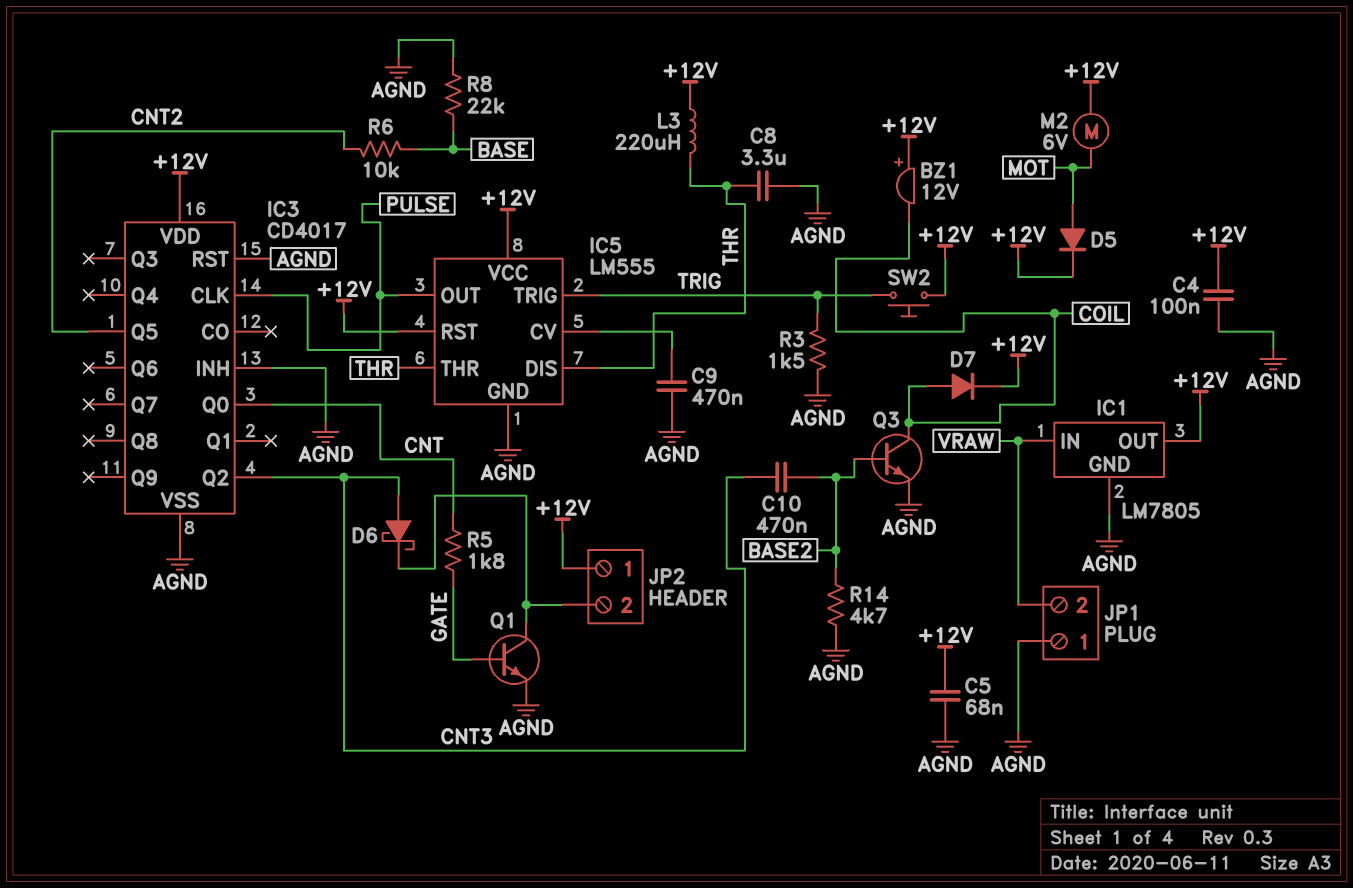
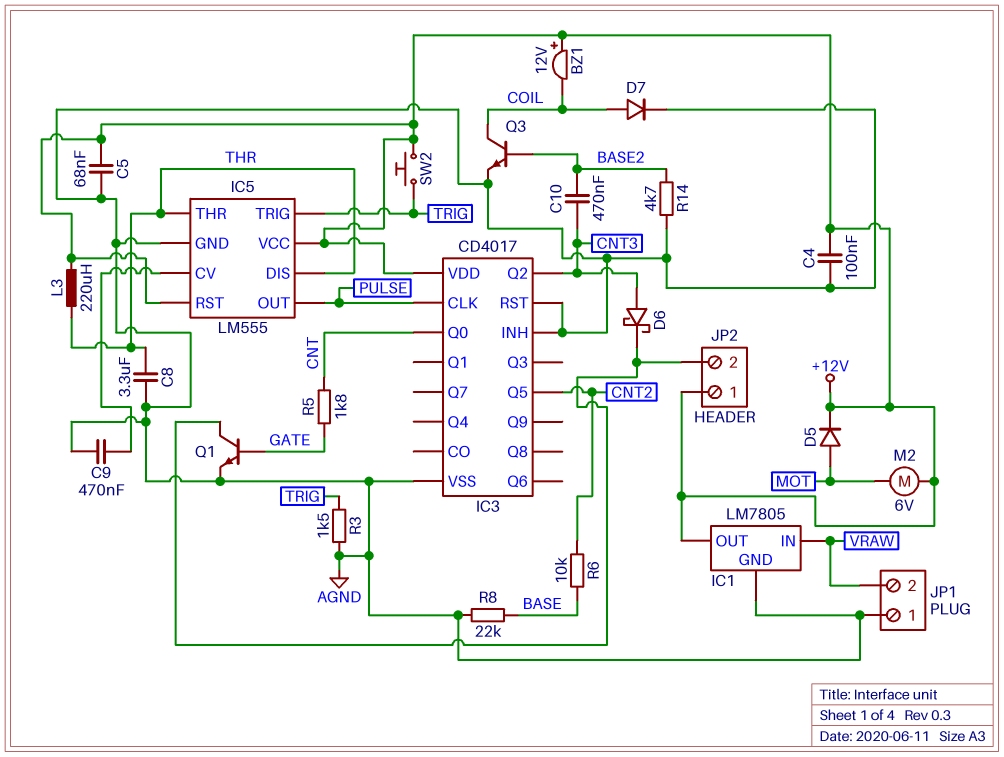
D7: diode (A COIL, K +12V) -> diode (A COIL, K AGND)

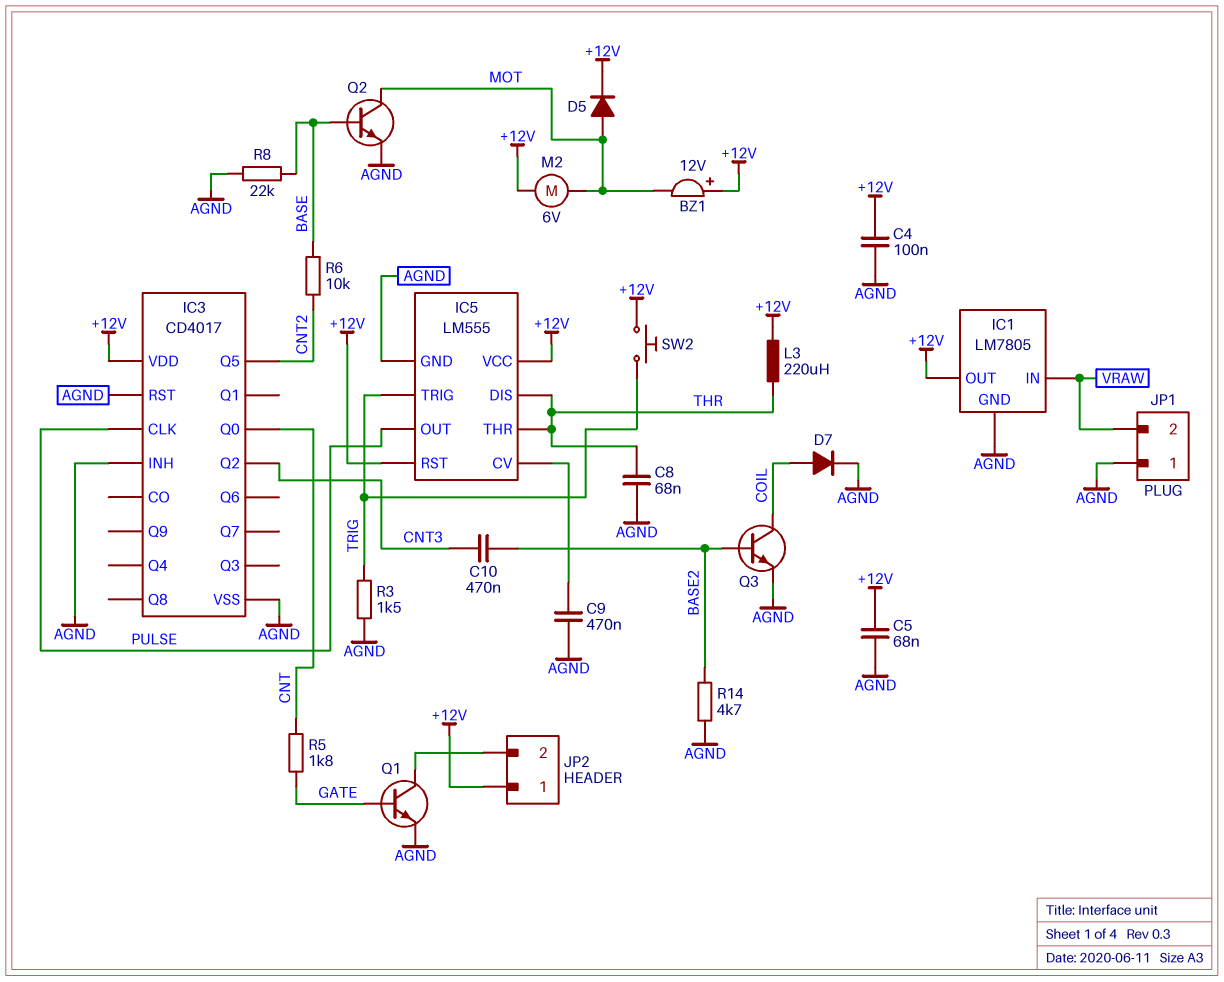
BZ1: buzzer 12V (plus +12V, minus COIL) -> buzzer 12V (plus +12V, minus MOT)
C8: 3.3uF (AGND, THR) -> 68nF (AGND, THR)
D6: schottky (A CNT3, K JP2/2) -> none
Q2: none -> NPN (B BASE, C MOT, E AGND)

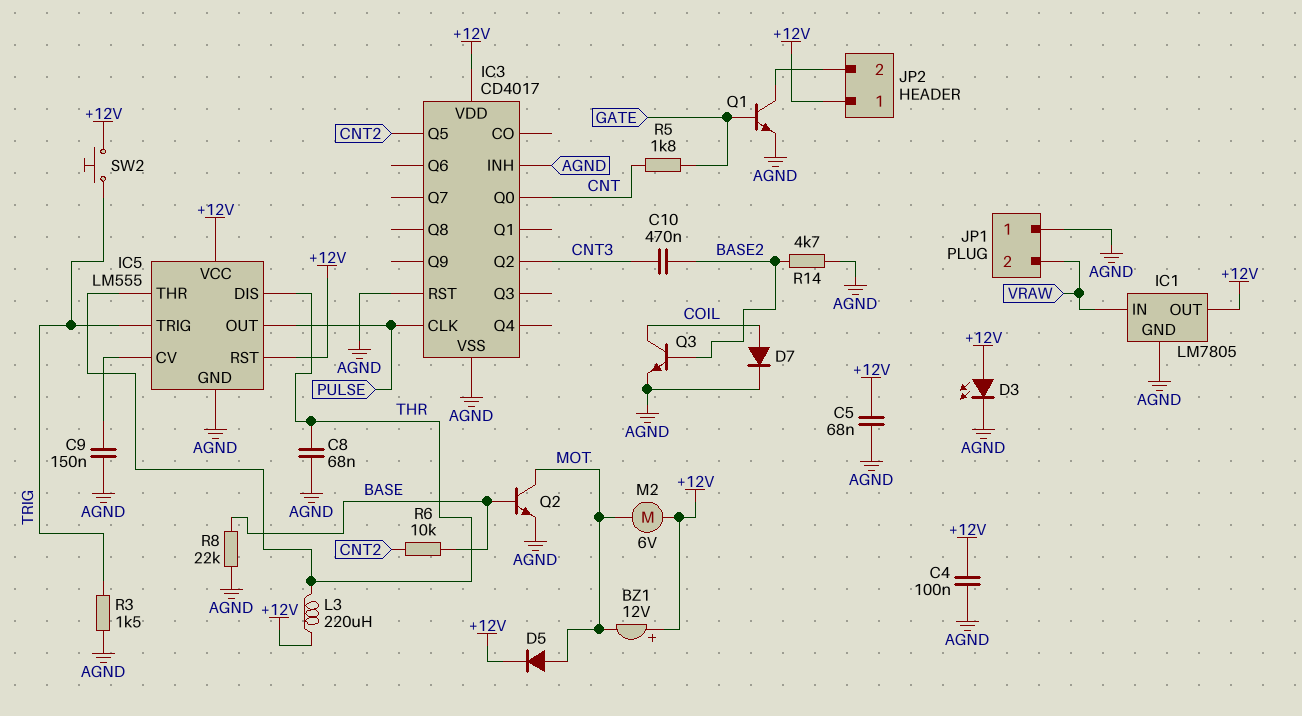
C9: 470nF (AGND, IC5/CV) -> 150nF (AGND, IC5/CV)
D3: none -> LED (A +12V, K AGND)

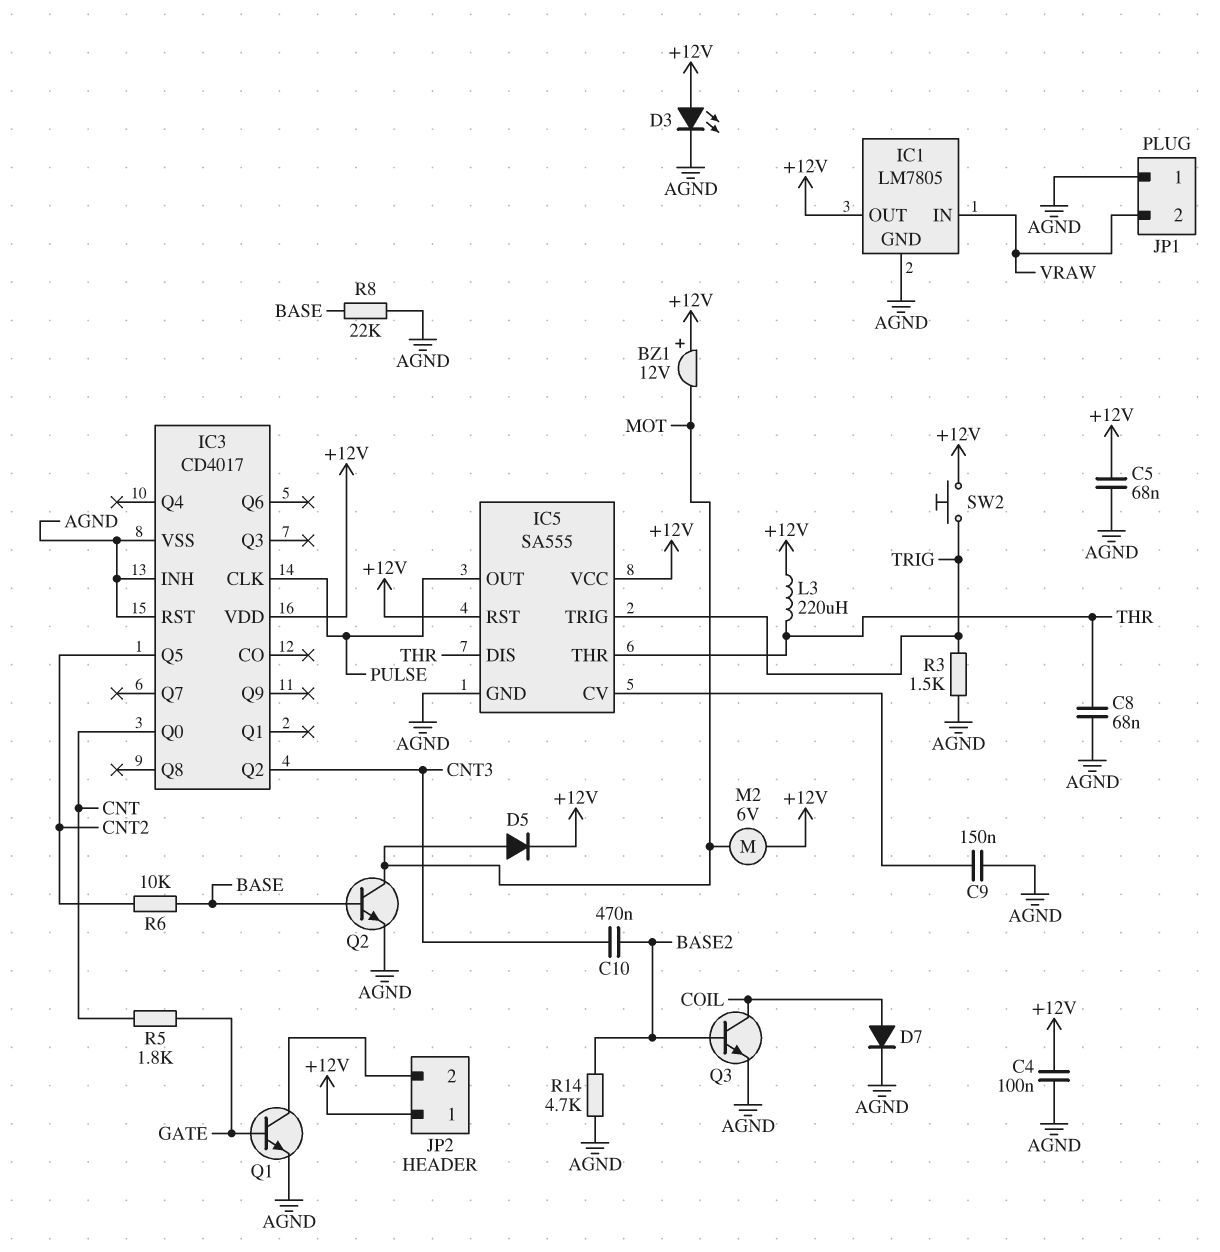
IC5: LM555 -> SA555

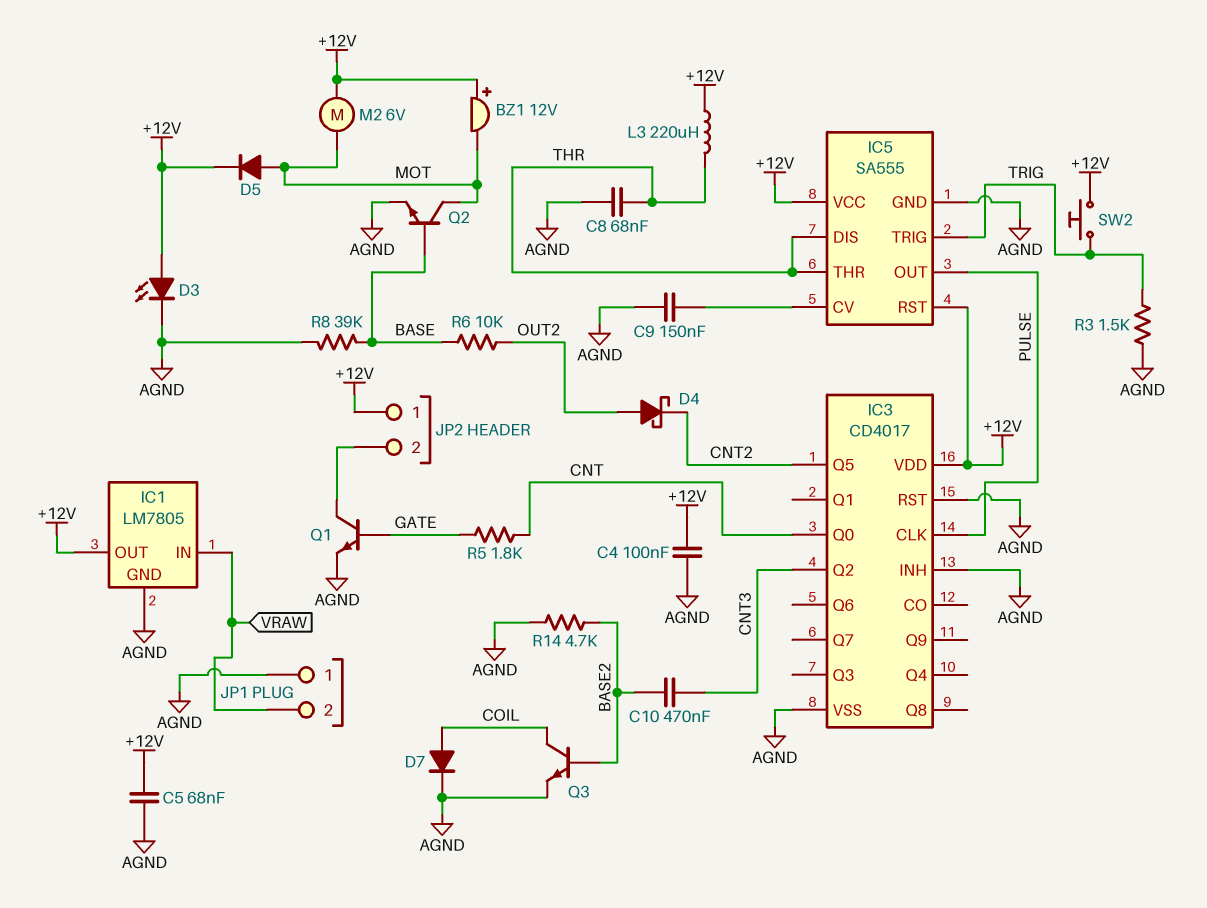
D4: none -> schottky (A OUT2, K CNT2)
R6: 10k (BASE, CNT2) -> 10k (BASE, OUT2)
R8: 22k (AGND, BASE) -> 39k (AGND, BASE)

